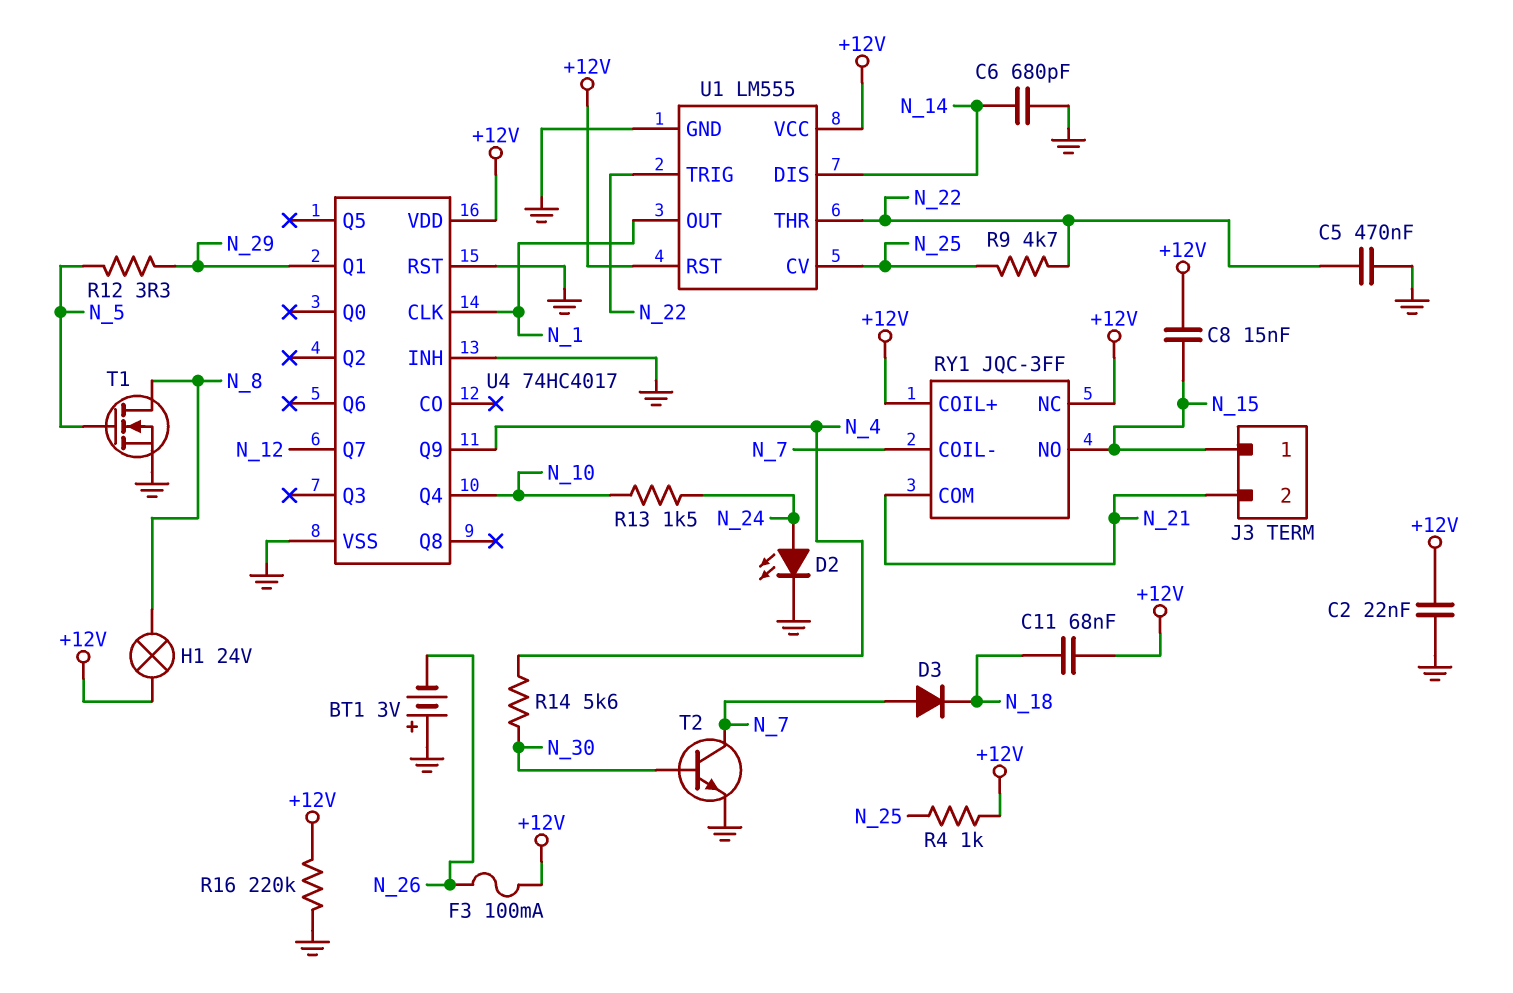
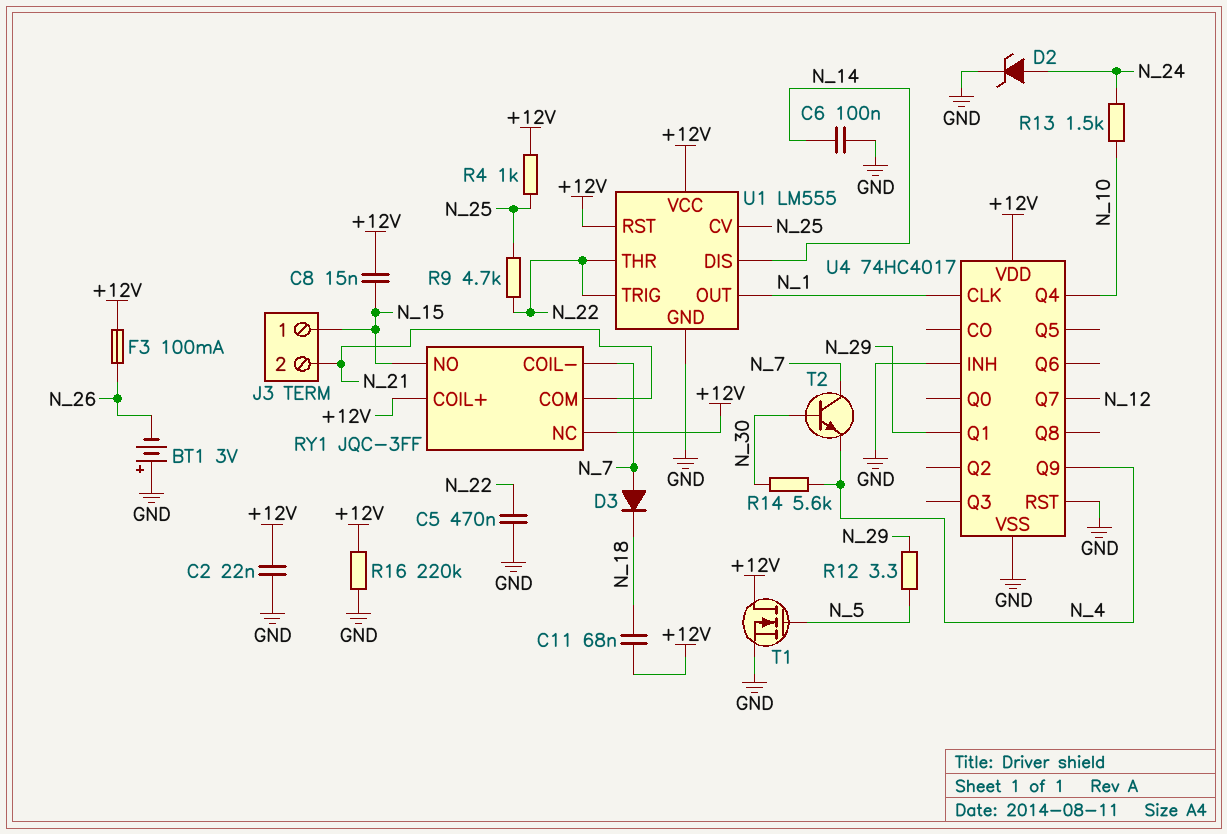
C6: 680pF (GND, N_14) -> 100nF (GND, N_14)
D2: LED (A N_24, K GND) -> zener (A N_24, K GND)
H1: lamp 24V (+12V, N_8) -> none
T1: NMOS (G N_5, D N_8, S GND) -> NMOS (G N_5, D +12V, S GND)
T2: NPN (B N_30, C N_7, E GND) -> NPN (B N_30, C N_7, E N_4)

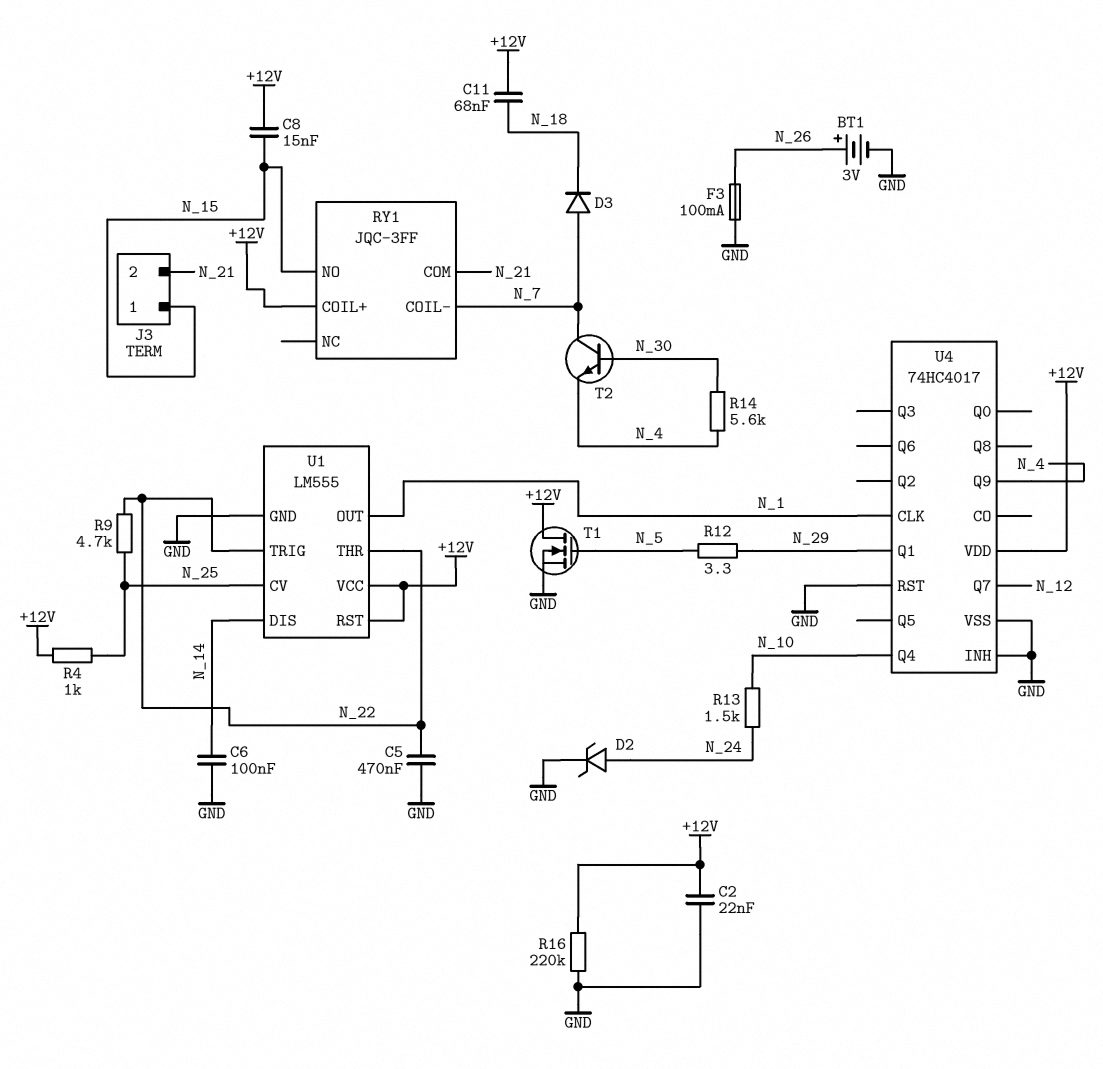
BT1: 3V (plus GND, minus N_26) -> 3V (plus N_26, minus GND)
F3: 100mA (+12V, N_26) -> 100mA (GND, N_26)
RY1 pin NC: +12V -> none

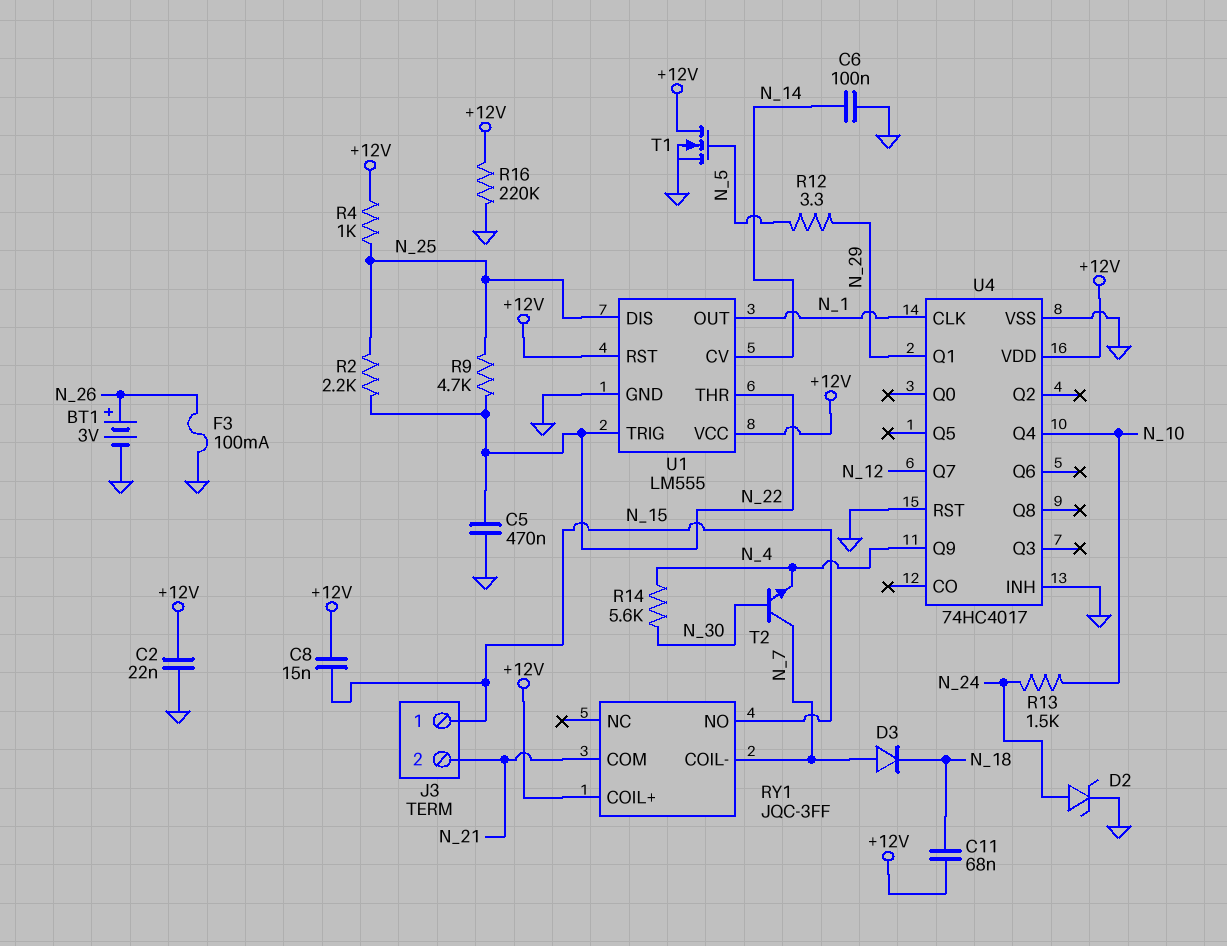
R2: none -> 2.2k (N_22, N_25)
U1 pin CV: N_25 -> N_14
U1 pin DIS: N_14 -> N_25

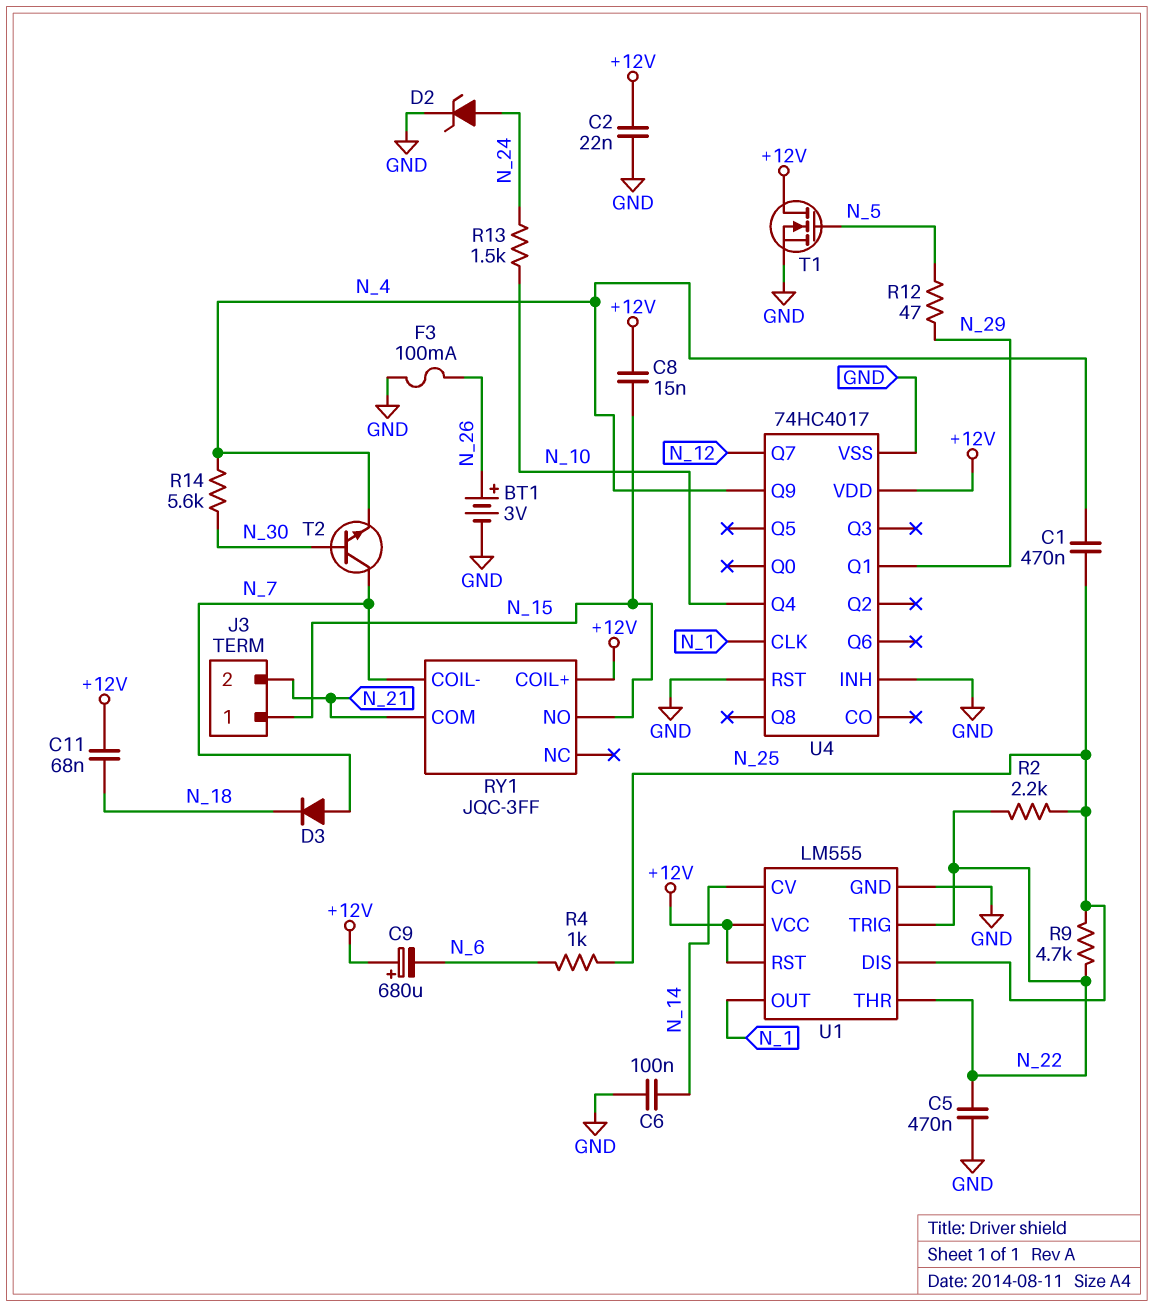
C1: none -> 470nF (N_4, N_25)
C9: none -> 680uF (plus +12V, minus N_6)
R4: 1k (+12V, N_25) -> 1k (N_6, N_25)
R12: 3.3 (N_5, N_29) -> 47 (N_5, N_29)
R16: 220k (+12V, GND) -> none

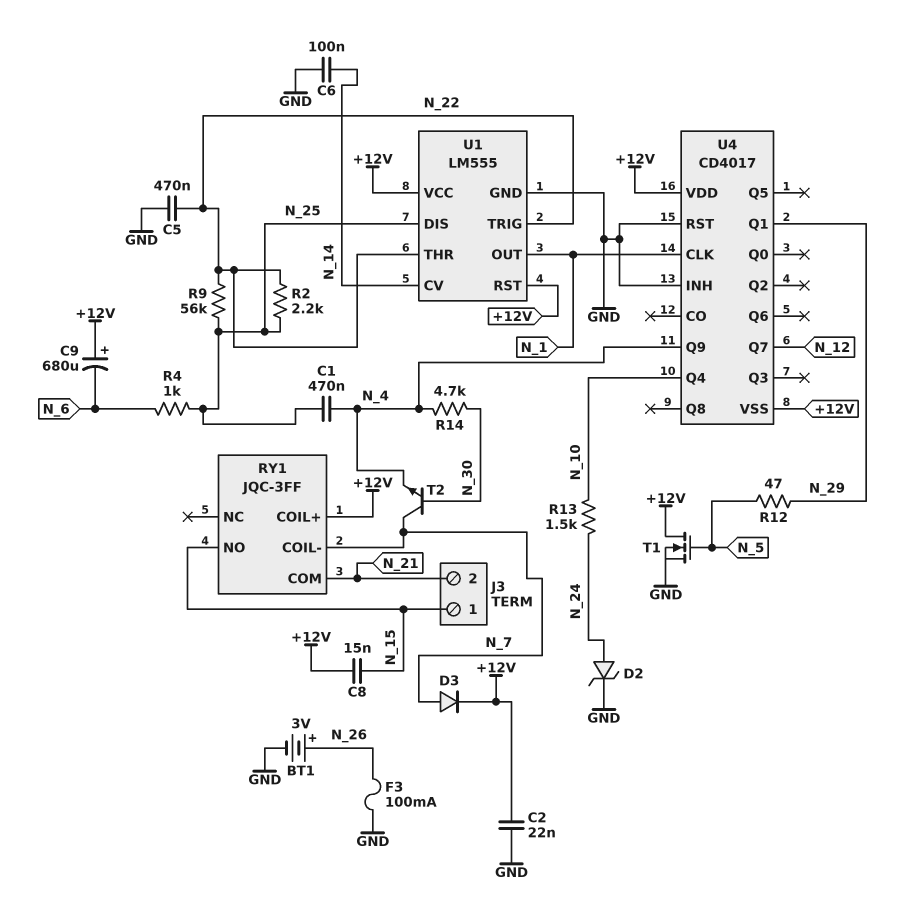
C11: 68nF (+12V, N_18) -> none
D3: diode (A N_7, K N_18) -> diode (A N_7, K +12V)
R9: 4.7k (N_22, N_25) -> 56k (N_22, N_25)
R14: 5.6k (N_4, N_30) -> 4.7k (N_4, N_30)
U4: 74HC4017 -> CD4017
U4 pin VSS: GND -> +12V

